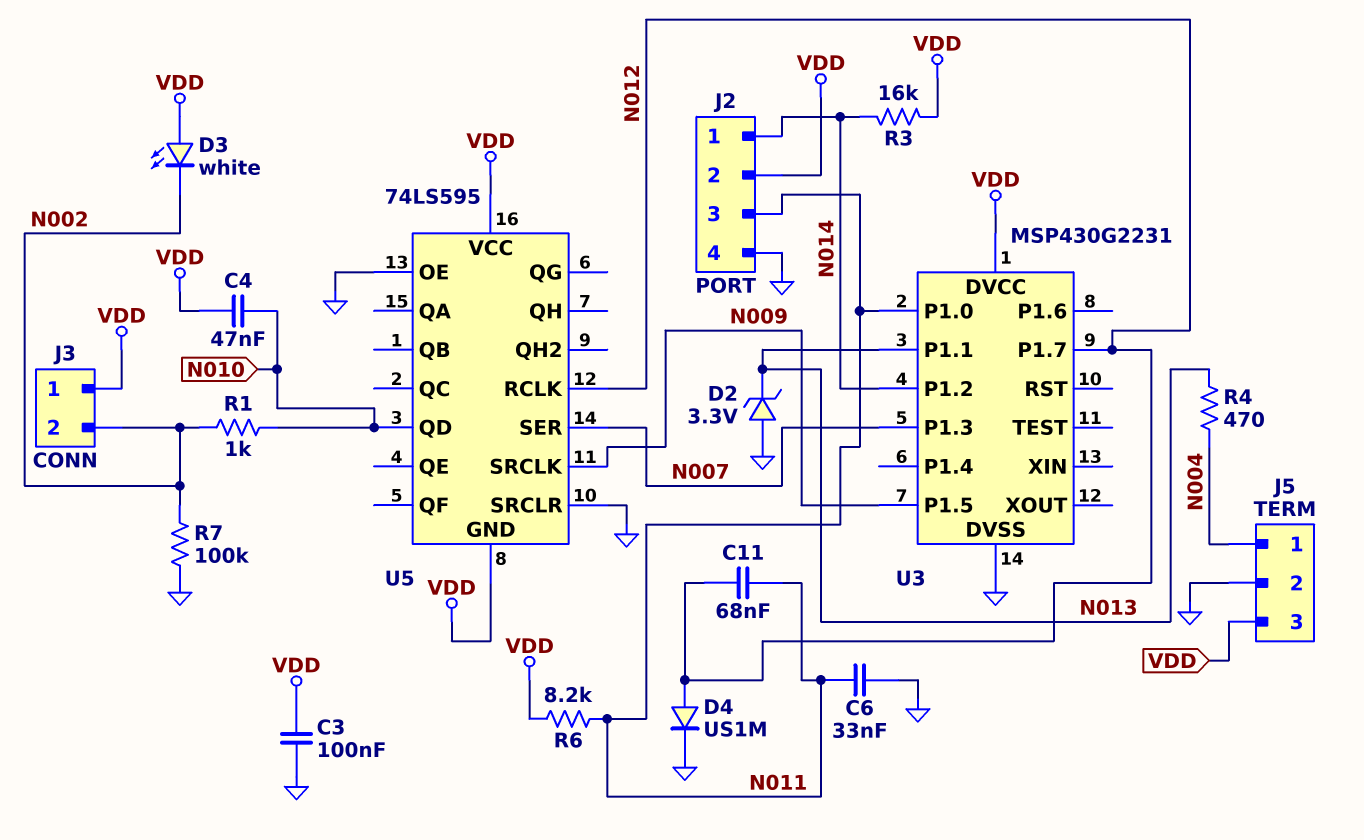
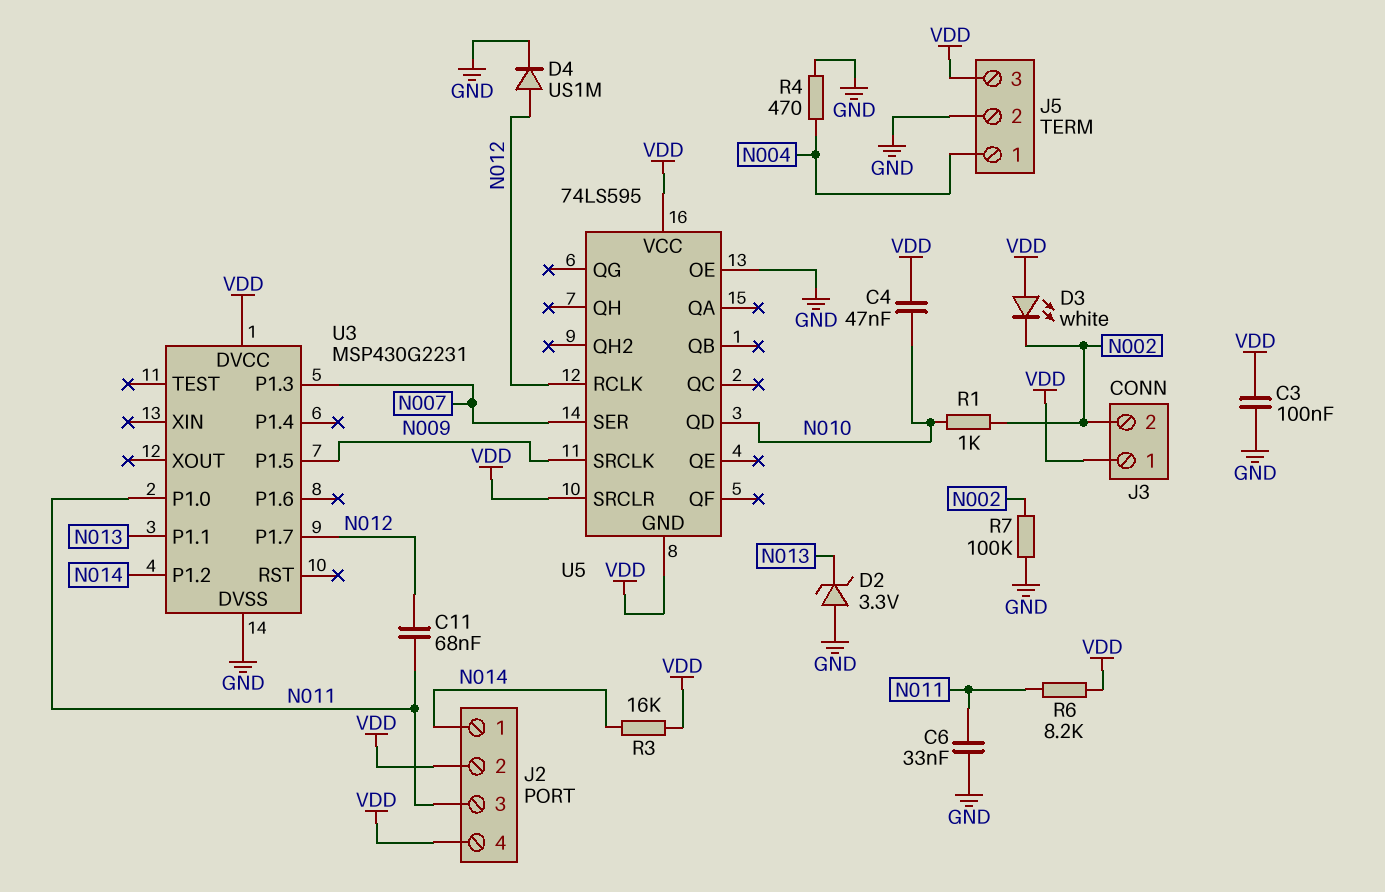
J2 pin 4: GND -> VDD
R4: 470 (N004, N013) -> 470 (GND, N004)
U5 pin SRCLR: GND -> VDD

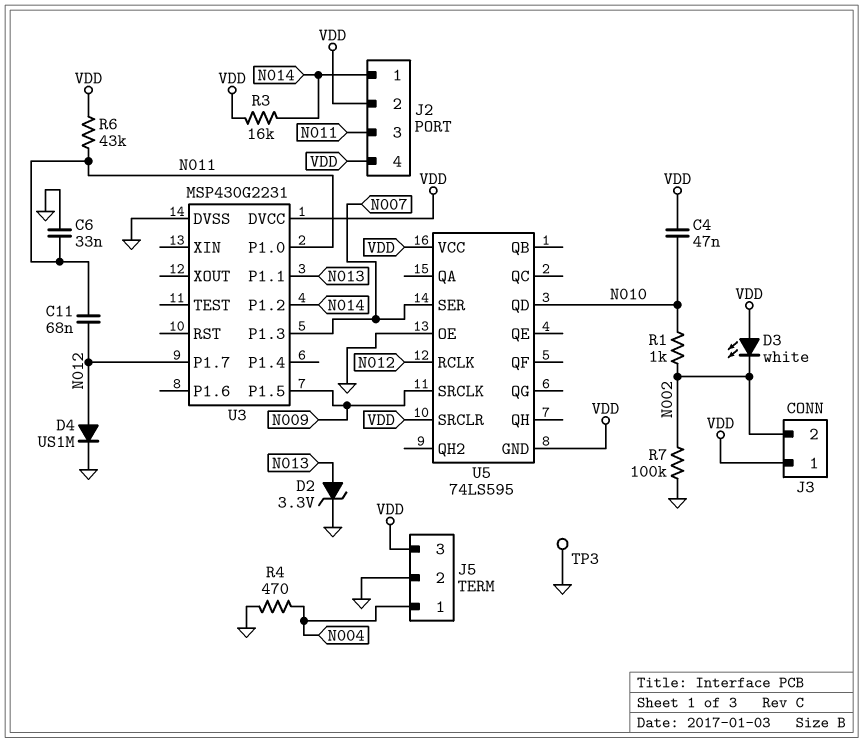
C3: 100nF (GND, VDD) -> none
D2: zener 3.3V (A GND, K N013) -> zener 3.3V (A N013, K GND)
R6: 8.2k (N011, VDD) -> 43k (N011, VDD)
TP3: none -> test point (GND)

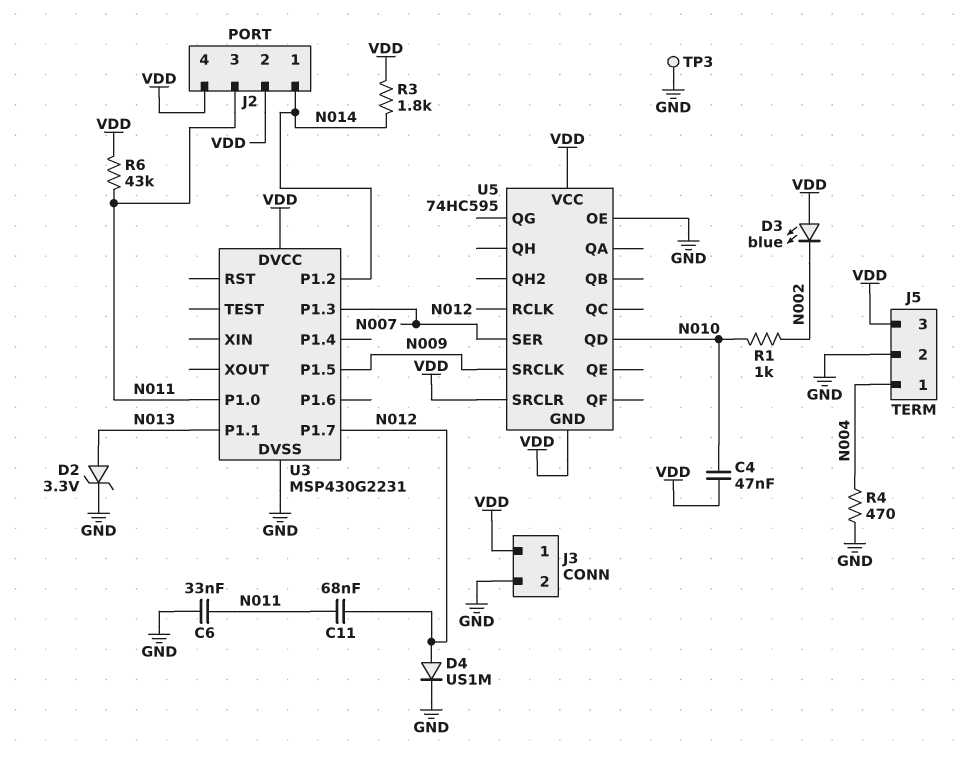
D3: LED white (A VDD, K N002) -> LED blue (A VDD, K N002)
J3 pin 2: N002 -> GND
R3: 16k (N014, VDD) -> 1.8k (N014, VDD)
R7: 100k (GND, N002) -> none
U5: 74LS595 -> 74HC595

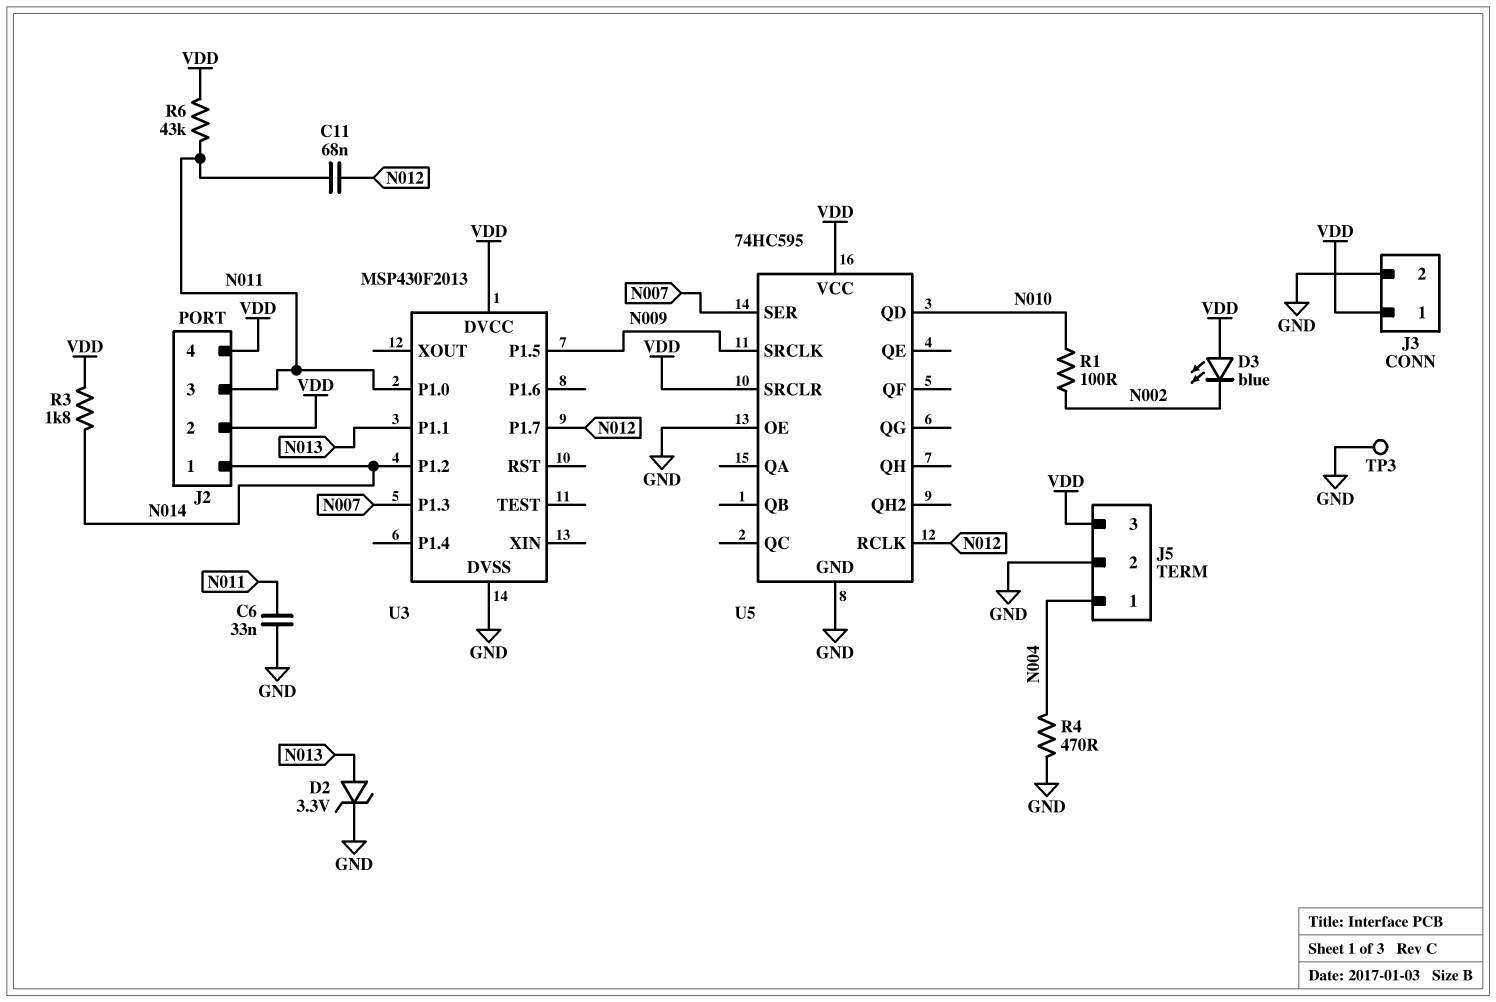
C4: 47nF (N010, VDD) -> none
D4: diode US1M (A N012, K GND) -> none
R1: 1k (N002, N010) -> 100 (N002, N010)
U3: MSP430G2231 -> MSP430F2013
U5 pin GND: VDD -> GND

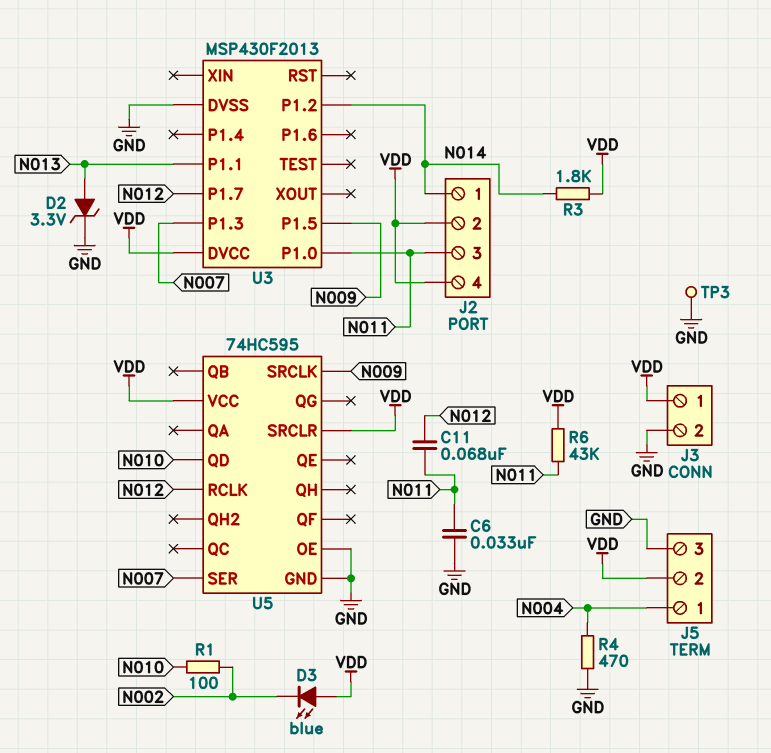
J5 pin 2: GND -> VDD
J5 pin 3: VDD -> GND

